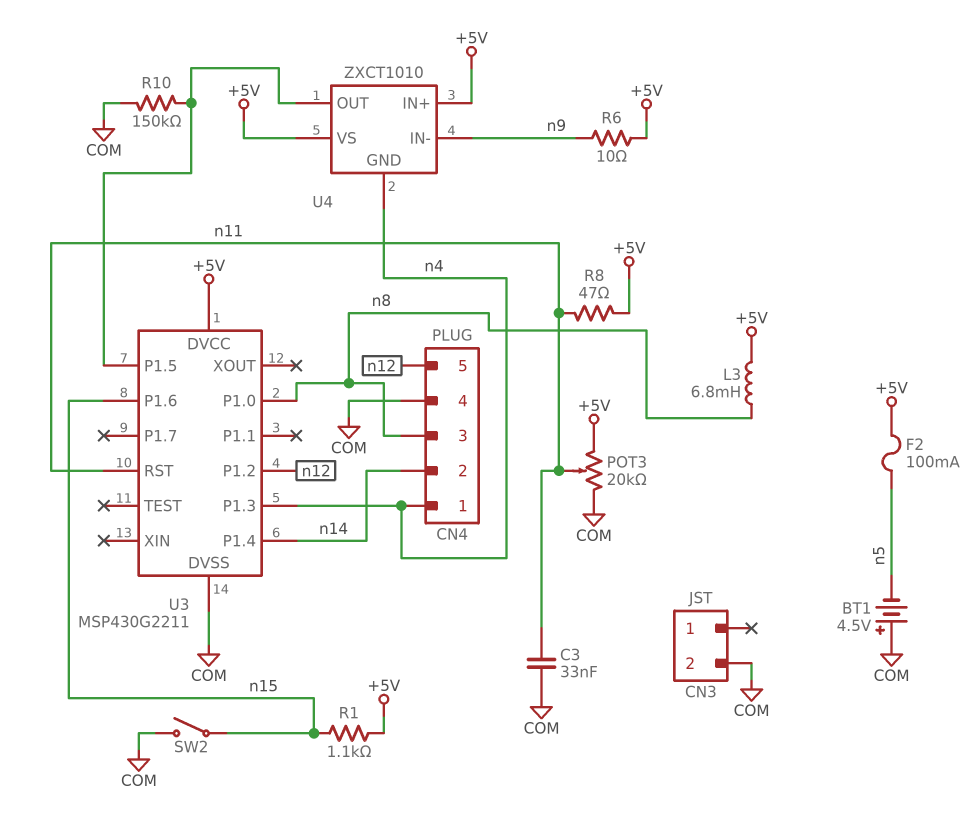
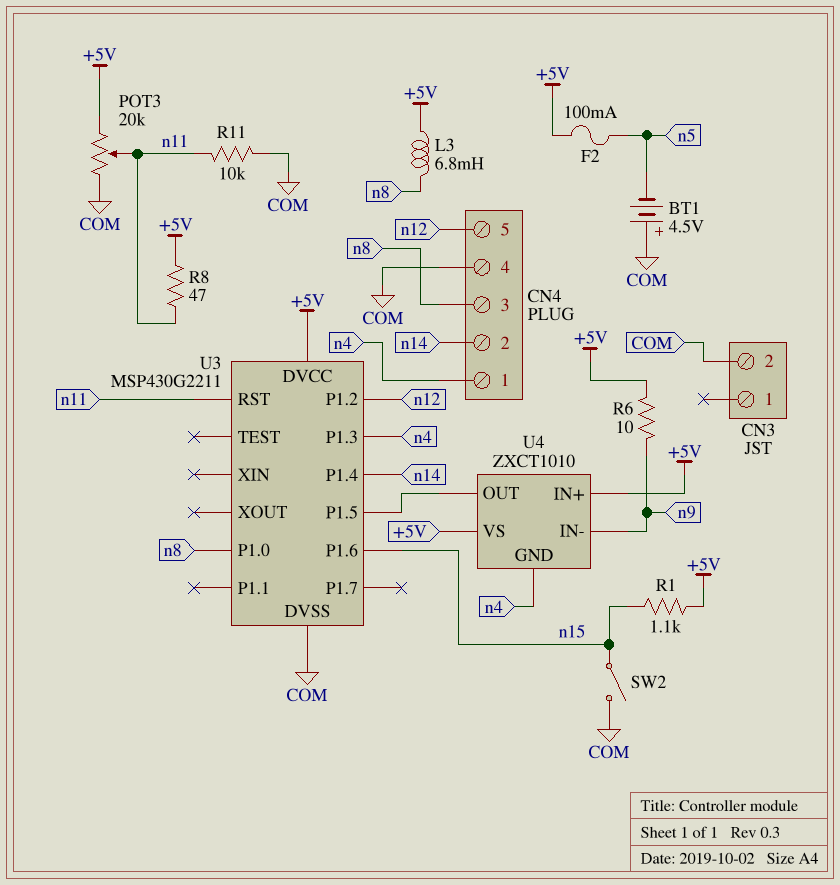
C3: 33nF (COM, n11) -> none
R10: 150k (COM, U3/P1.5) -> none
R11: none -> 10k (COM, n11)

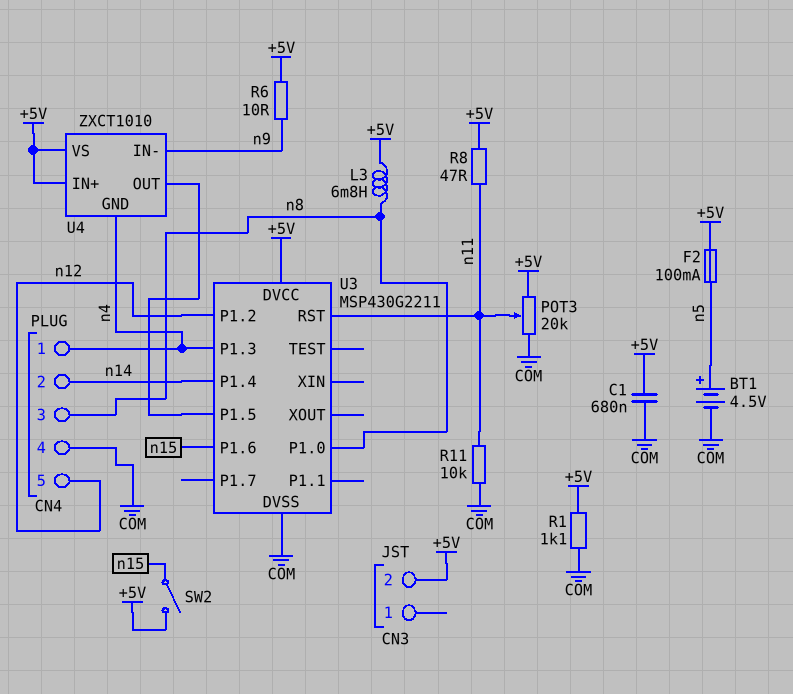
BT1: 4.5V (plus COM, minus n5) -> 4.5V (plus n5, minus COM)
C1: none -> 680nF (+5V, COM)
CN3 pin 2: COM -> +5V
R1: 1.1k (+5V, n15) -> 1.1k (+5V, COM)
SW2: switch (COM, n15) -> switch (+5V, n15)

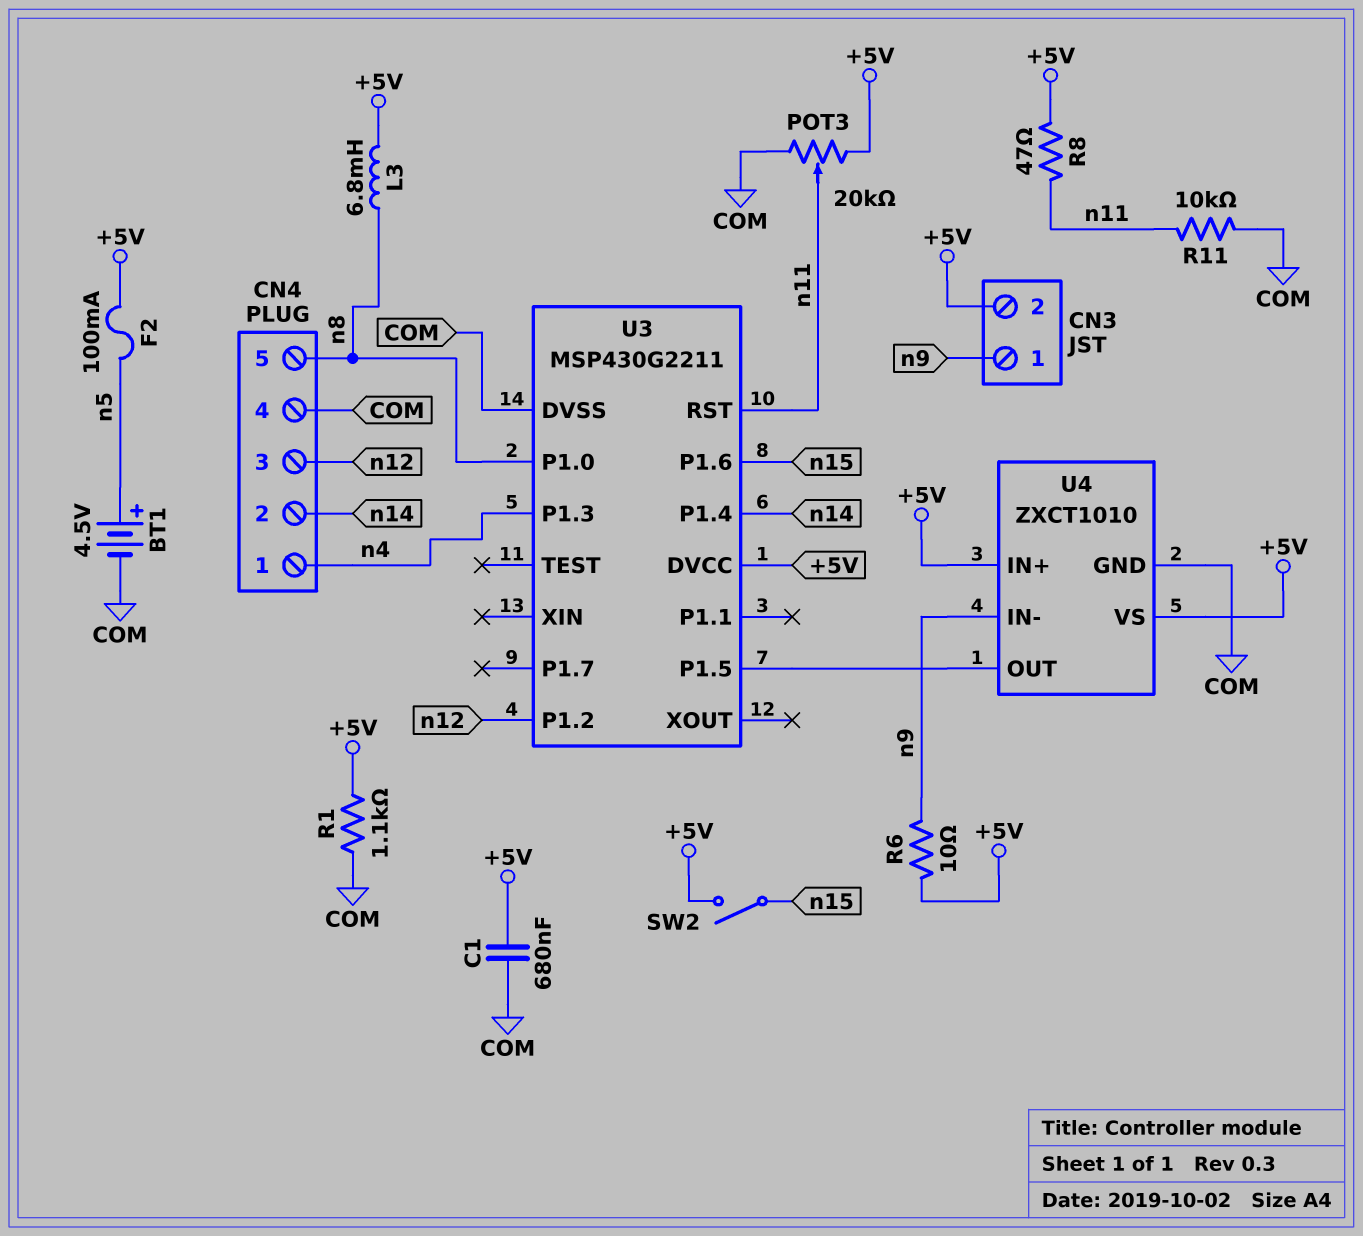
CN3 pin 1: none -> n9
CN4 pin 3: n8 -> n12
CN4 pin 5: n12 -> n8
U4 pin GND: n4 -> COM

